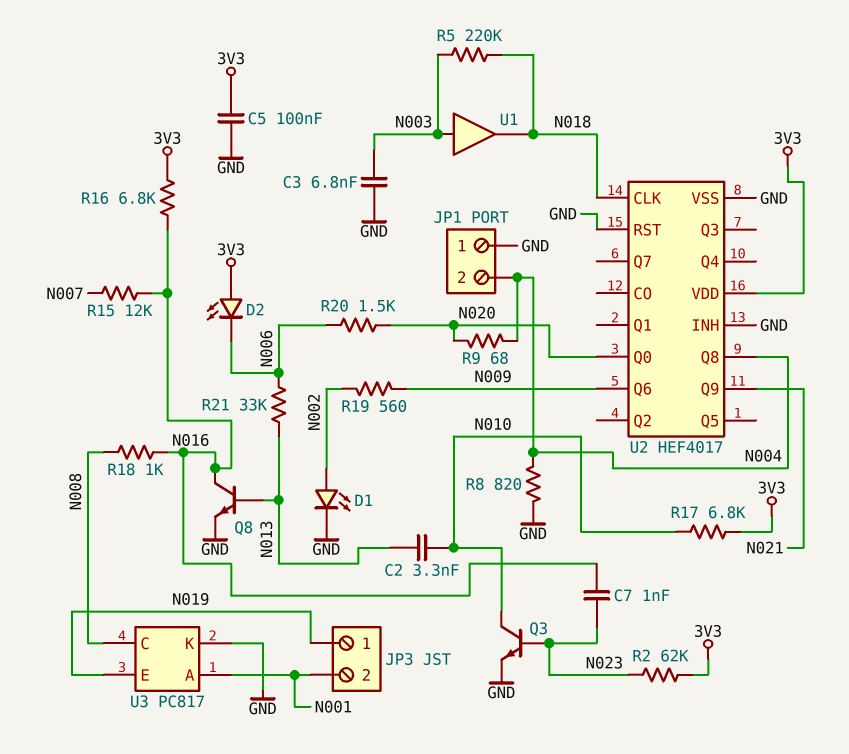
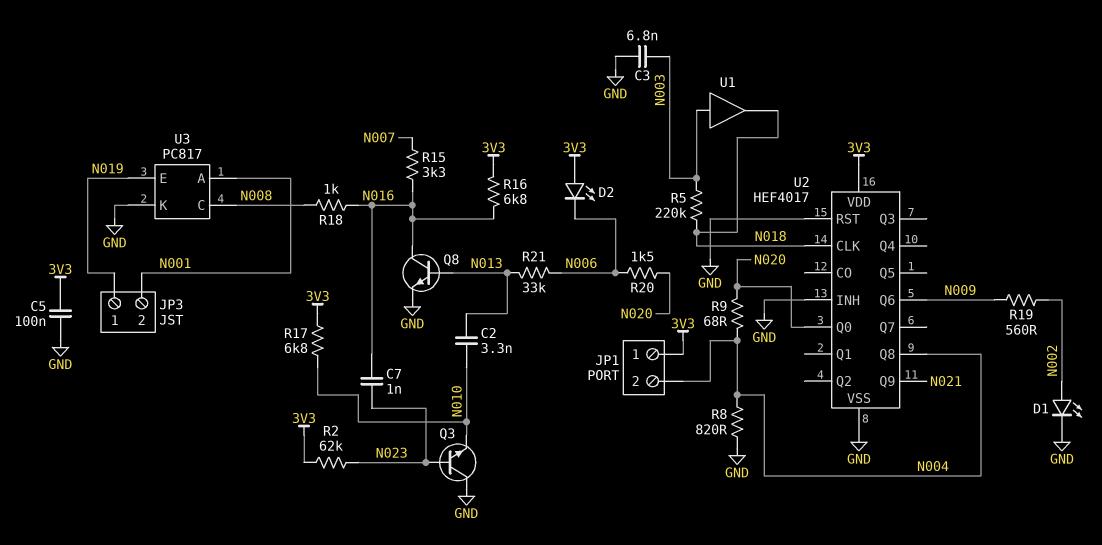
JP1 pin 1: GND -> 3V3
Q3: NPN (B N023, C N010, E GND) -> NPN (B N023, C GND, E N010)
R15: 12k (N007, N016) -> 3.3k (N007, N016)

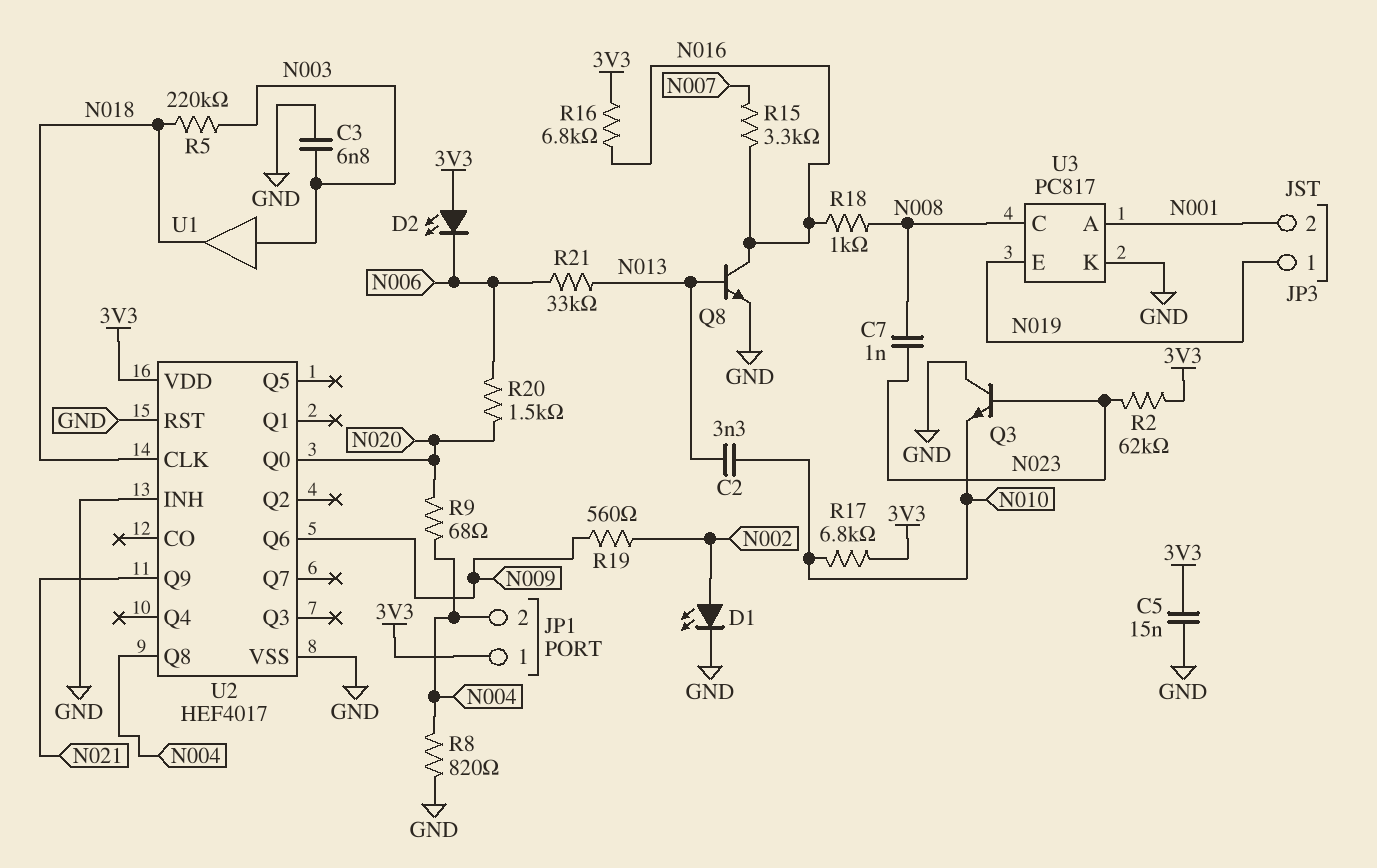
C5: 100nF (3V3, GND) -> 15nF (3V3, GND)
C7: 1nF (N016, N023) -> 1nF (N008, N023)

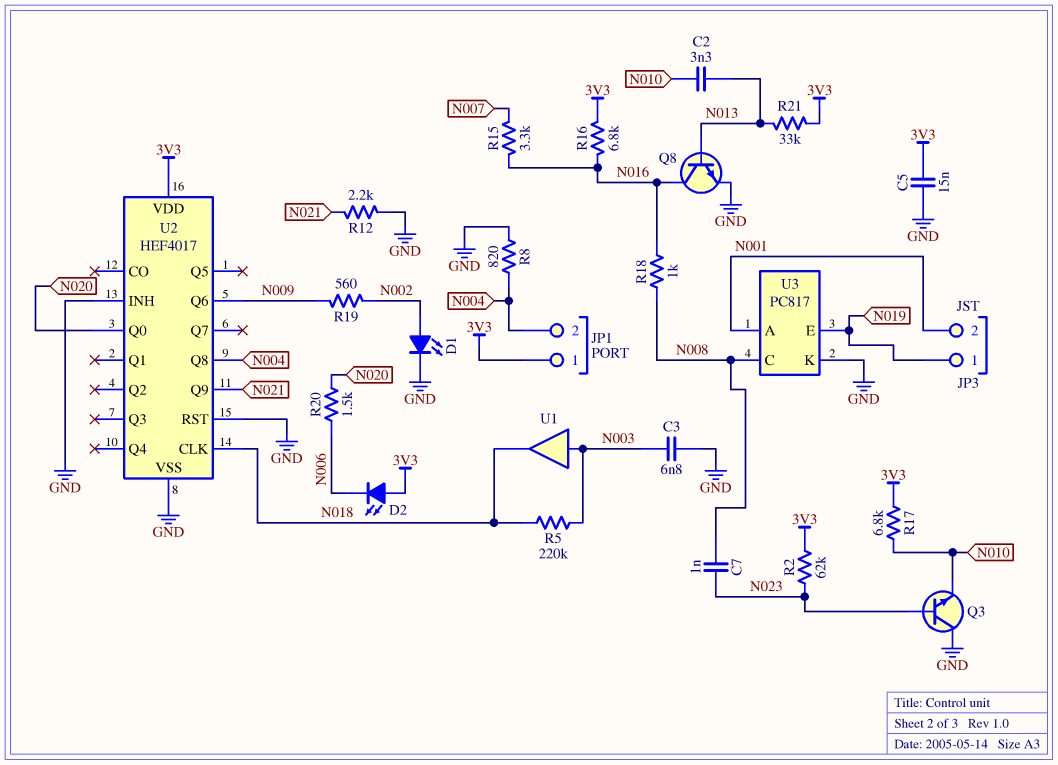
R9: 68 (N004, N020) -> none
R12: none -> 2.2k (GND, N021)
R21: 33k (N006, N013) -> 33k (3V3, N013)

